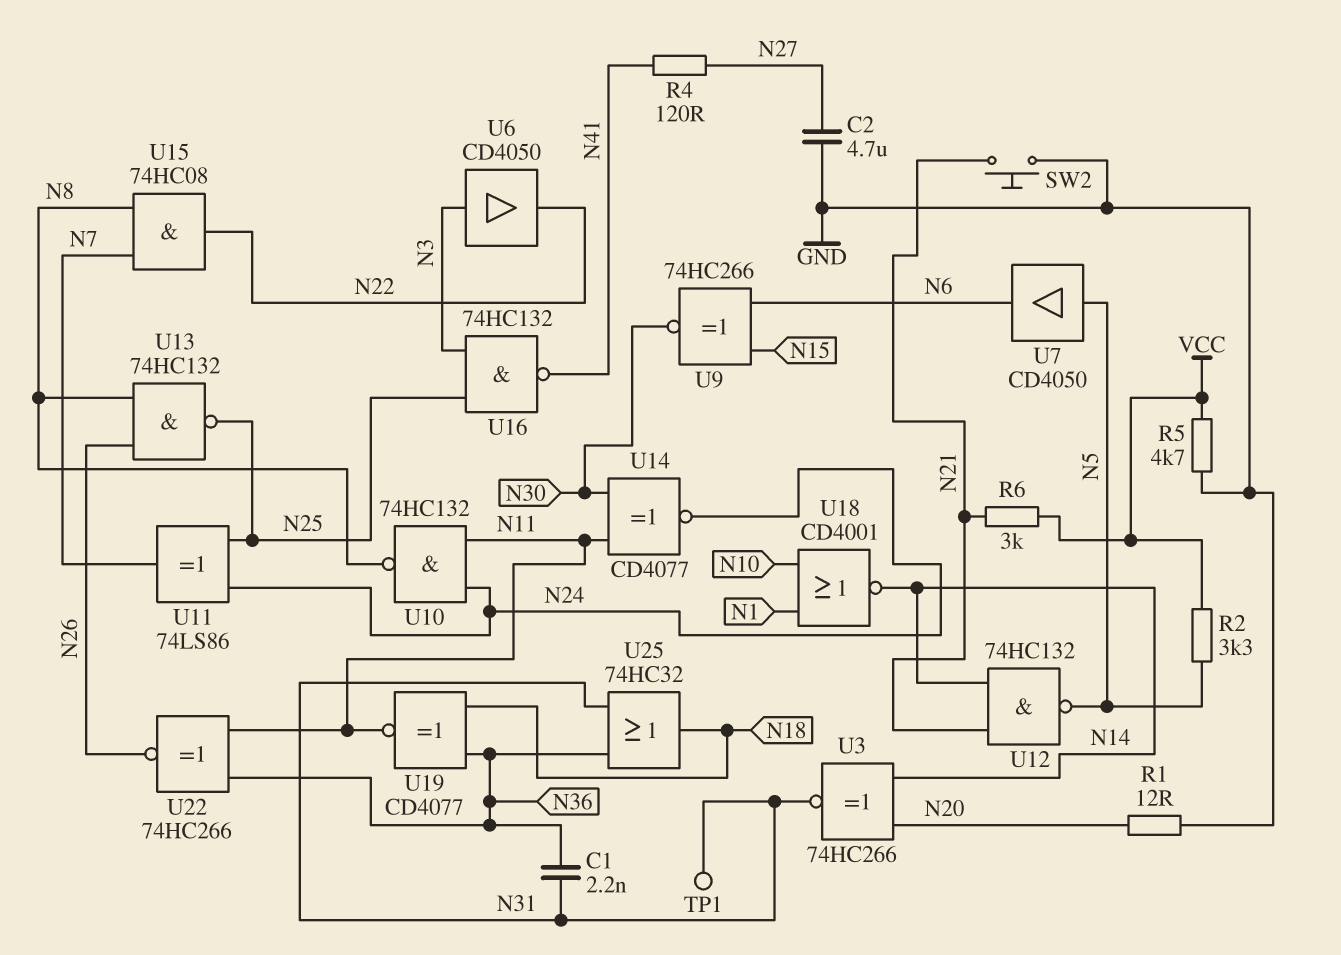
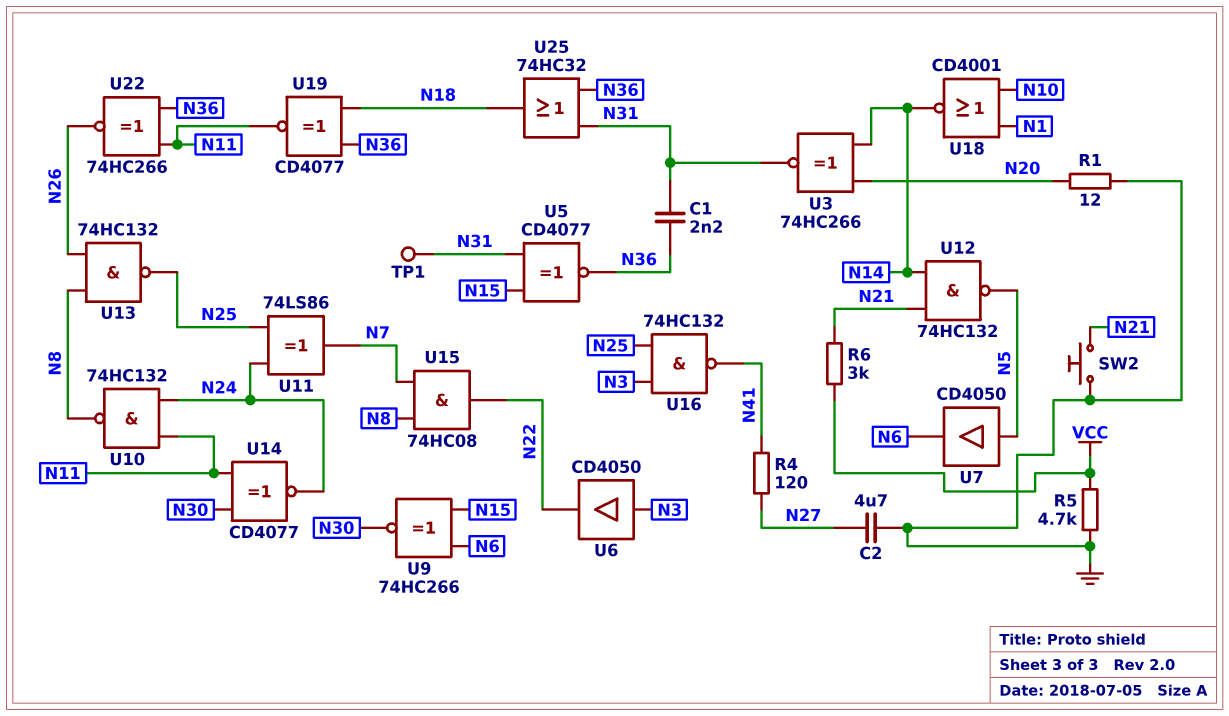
R2: 3.3k (N5, VCC) -> none
U5: none -> XNOR CD4077 (in N15, in N31, out N36)

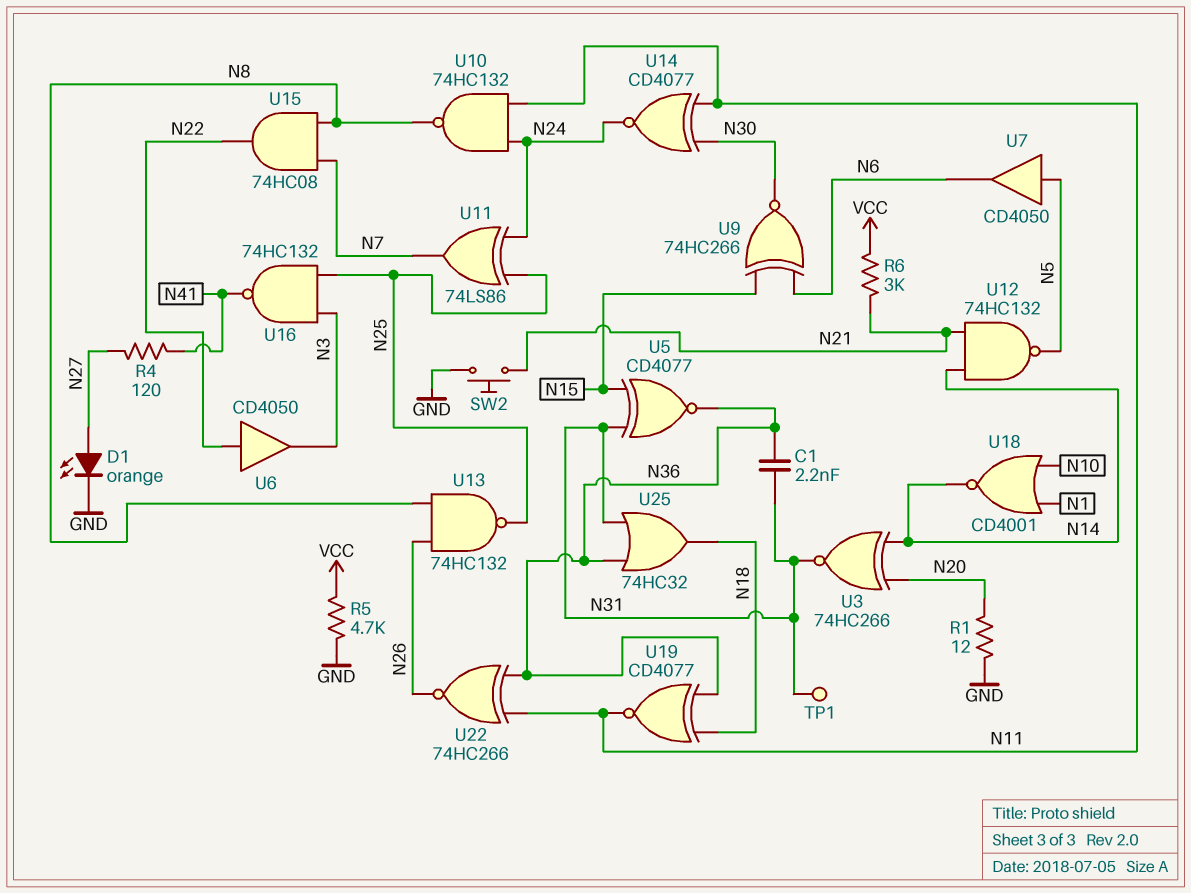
C2: 4.7uF (GND, N27) -> none
D1: none -> LED orange (A N27, K GND)
U6: buffer CD4050 (in N3, out N22) -> buffer CD4050 (in N22, out N3)

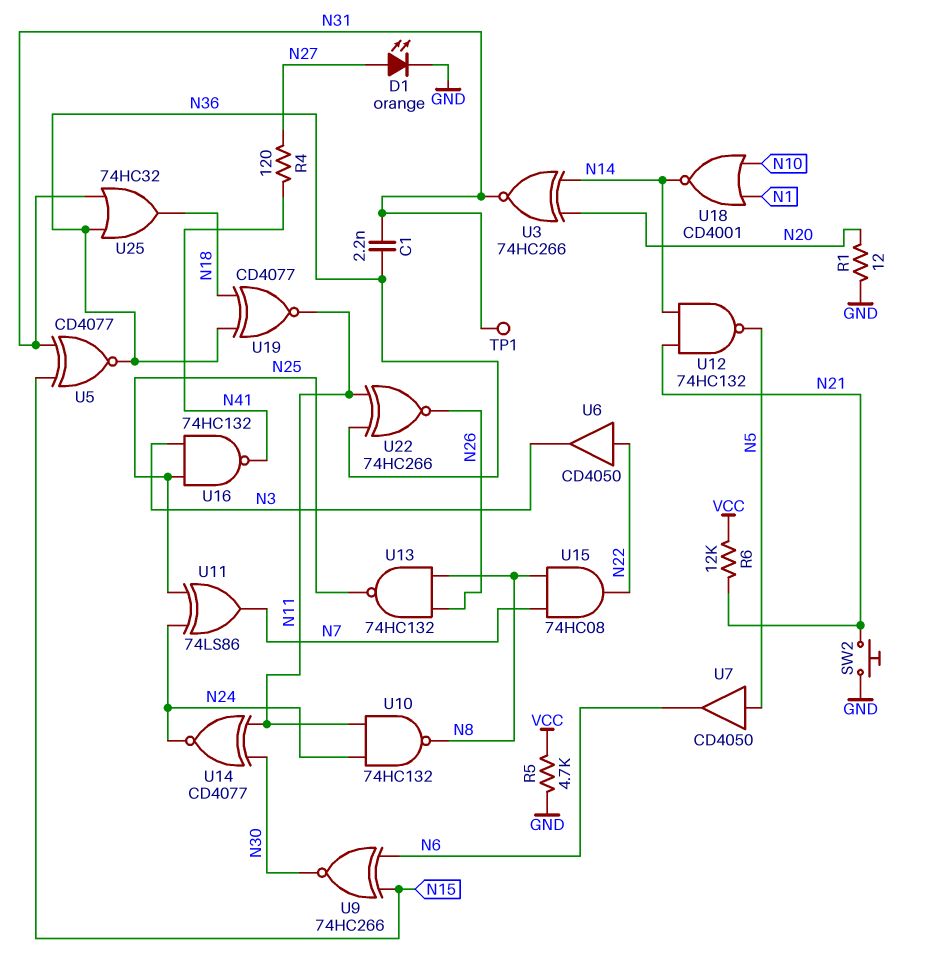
R6: 3k (N21, VCC) -> 12k (N21, VCC)

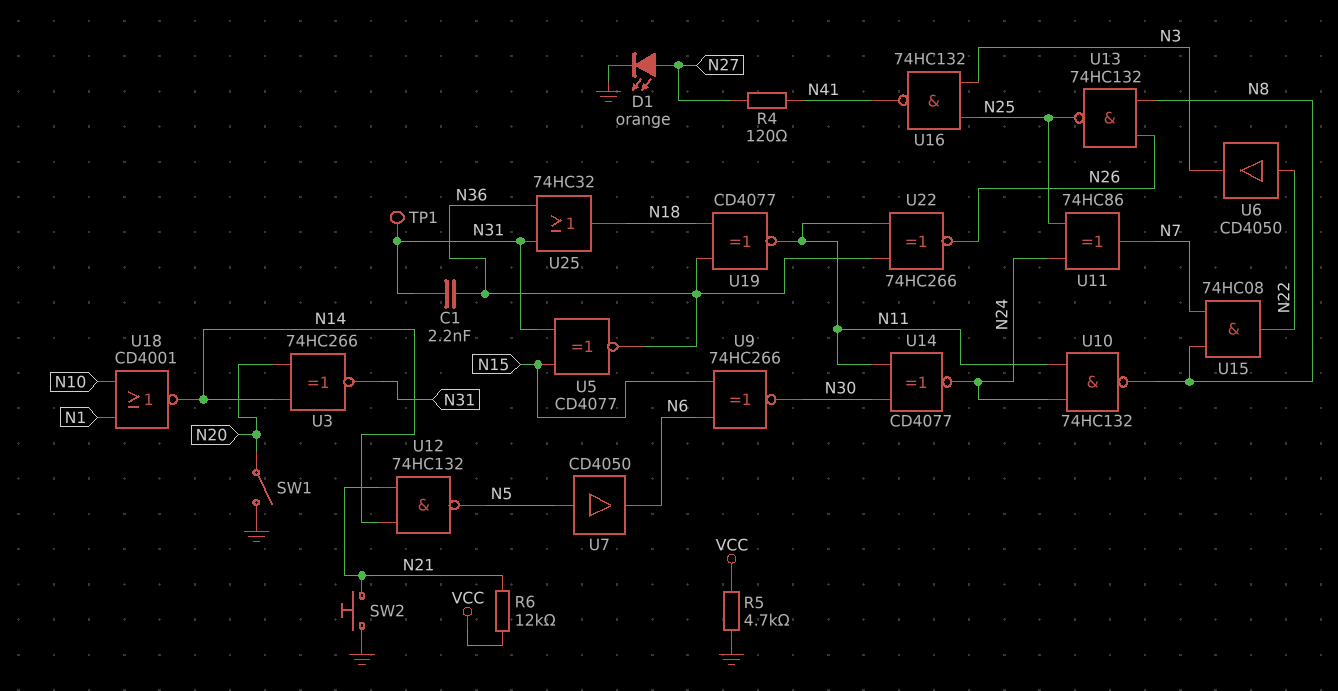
R1: 12 (GND, N20) -> none
SW1: none -> switch (GND, N20)
U11: XOR 74LS86 (in N24, in N25, out N7) -> XOR 74HC86 (in N24, in N25, out N7)

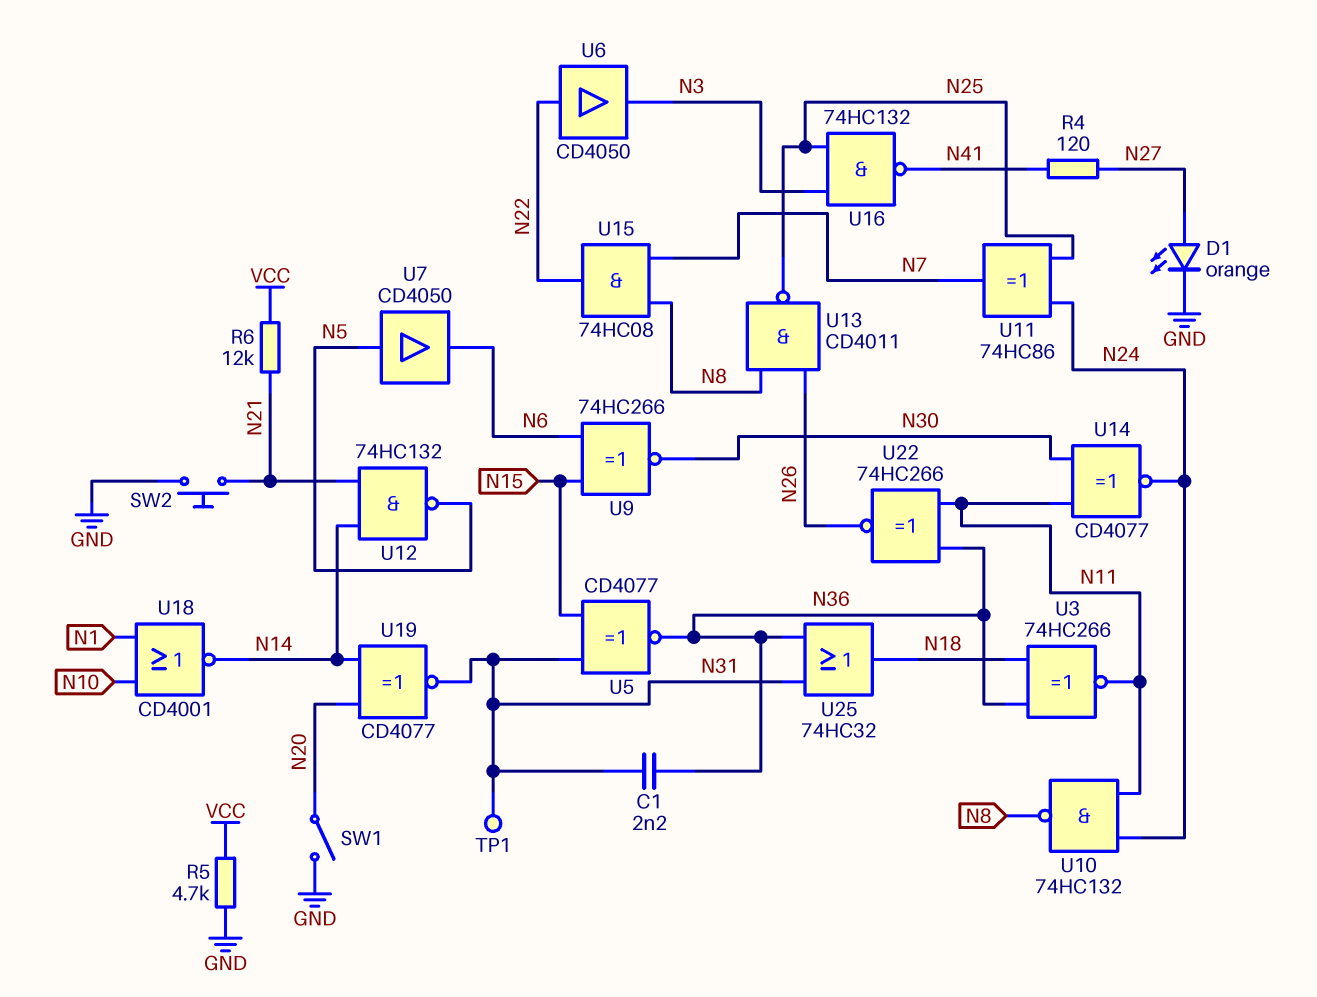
U3: XNOR 74HC266 (in N14, in N20, out N31) -> XNOR 74HC266 (in N18, in N36, out N11)
U13: NAND 74HC132 (in N8, in N26, out N25) -> NAND CD4011 (in N8, in N26, out N25)
U19: XNOR CD4077 (in N18, in N36, out N11) -> XNOR CD4077 (in N14, in N20, out N31)

